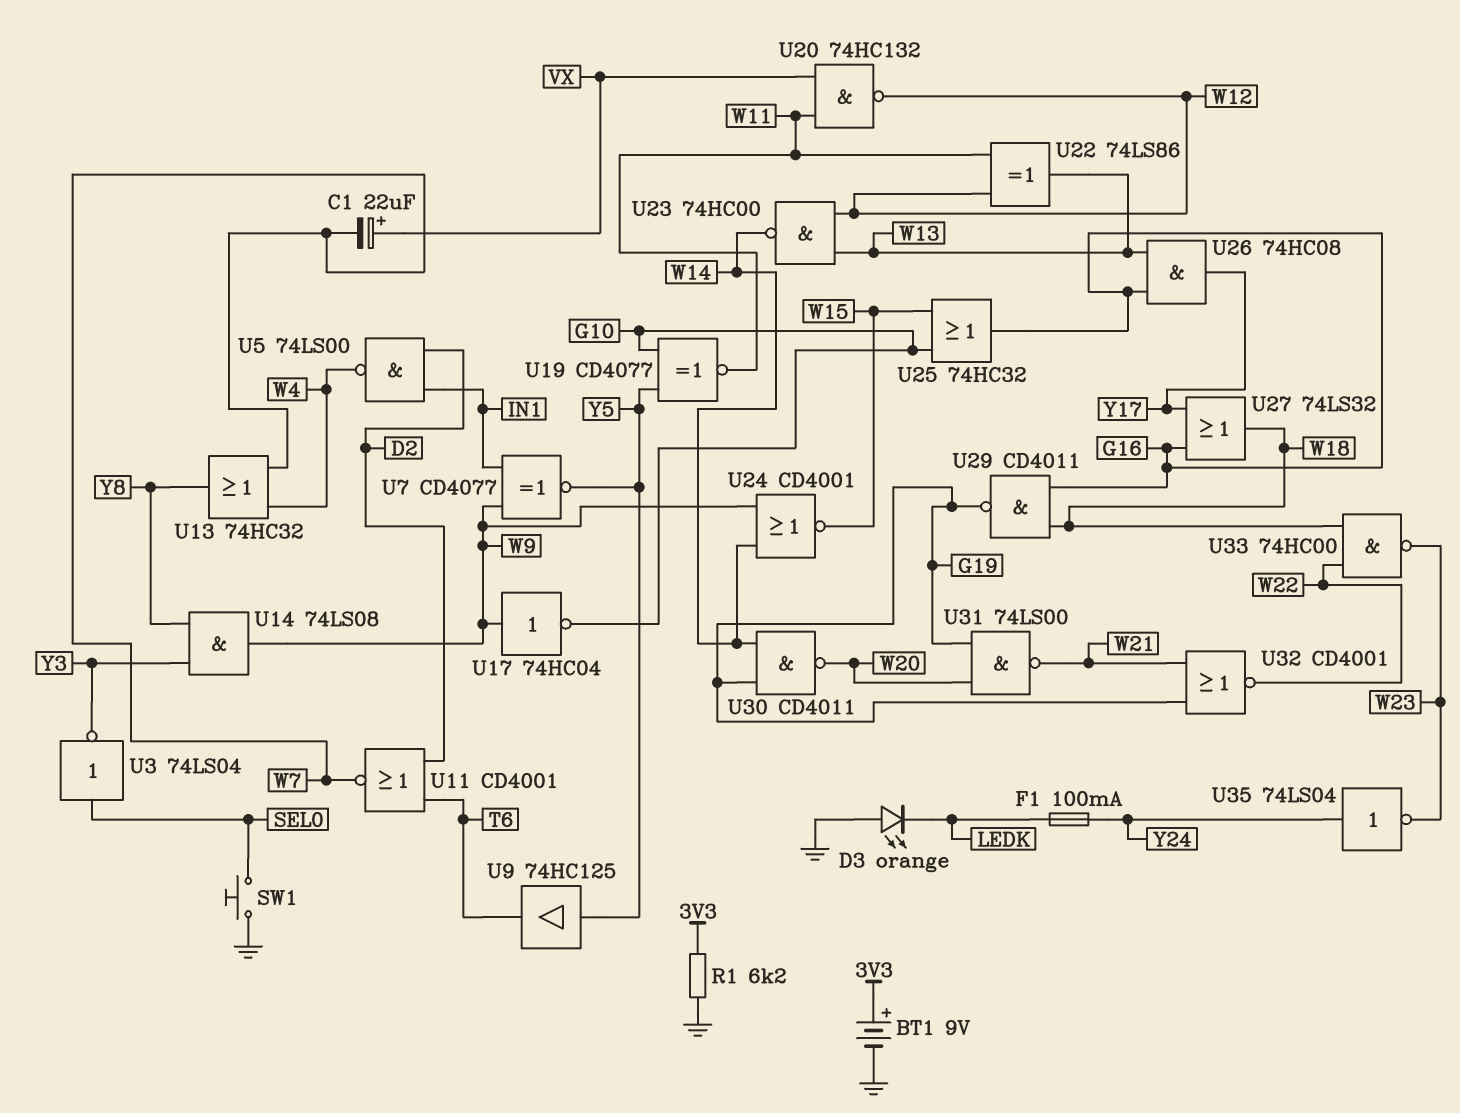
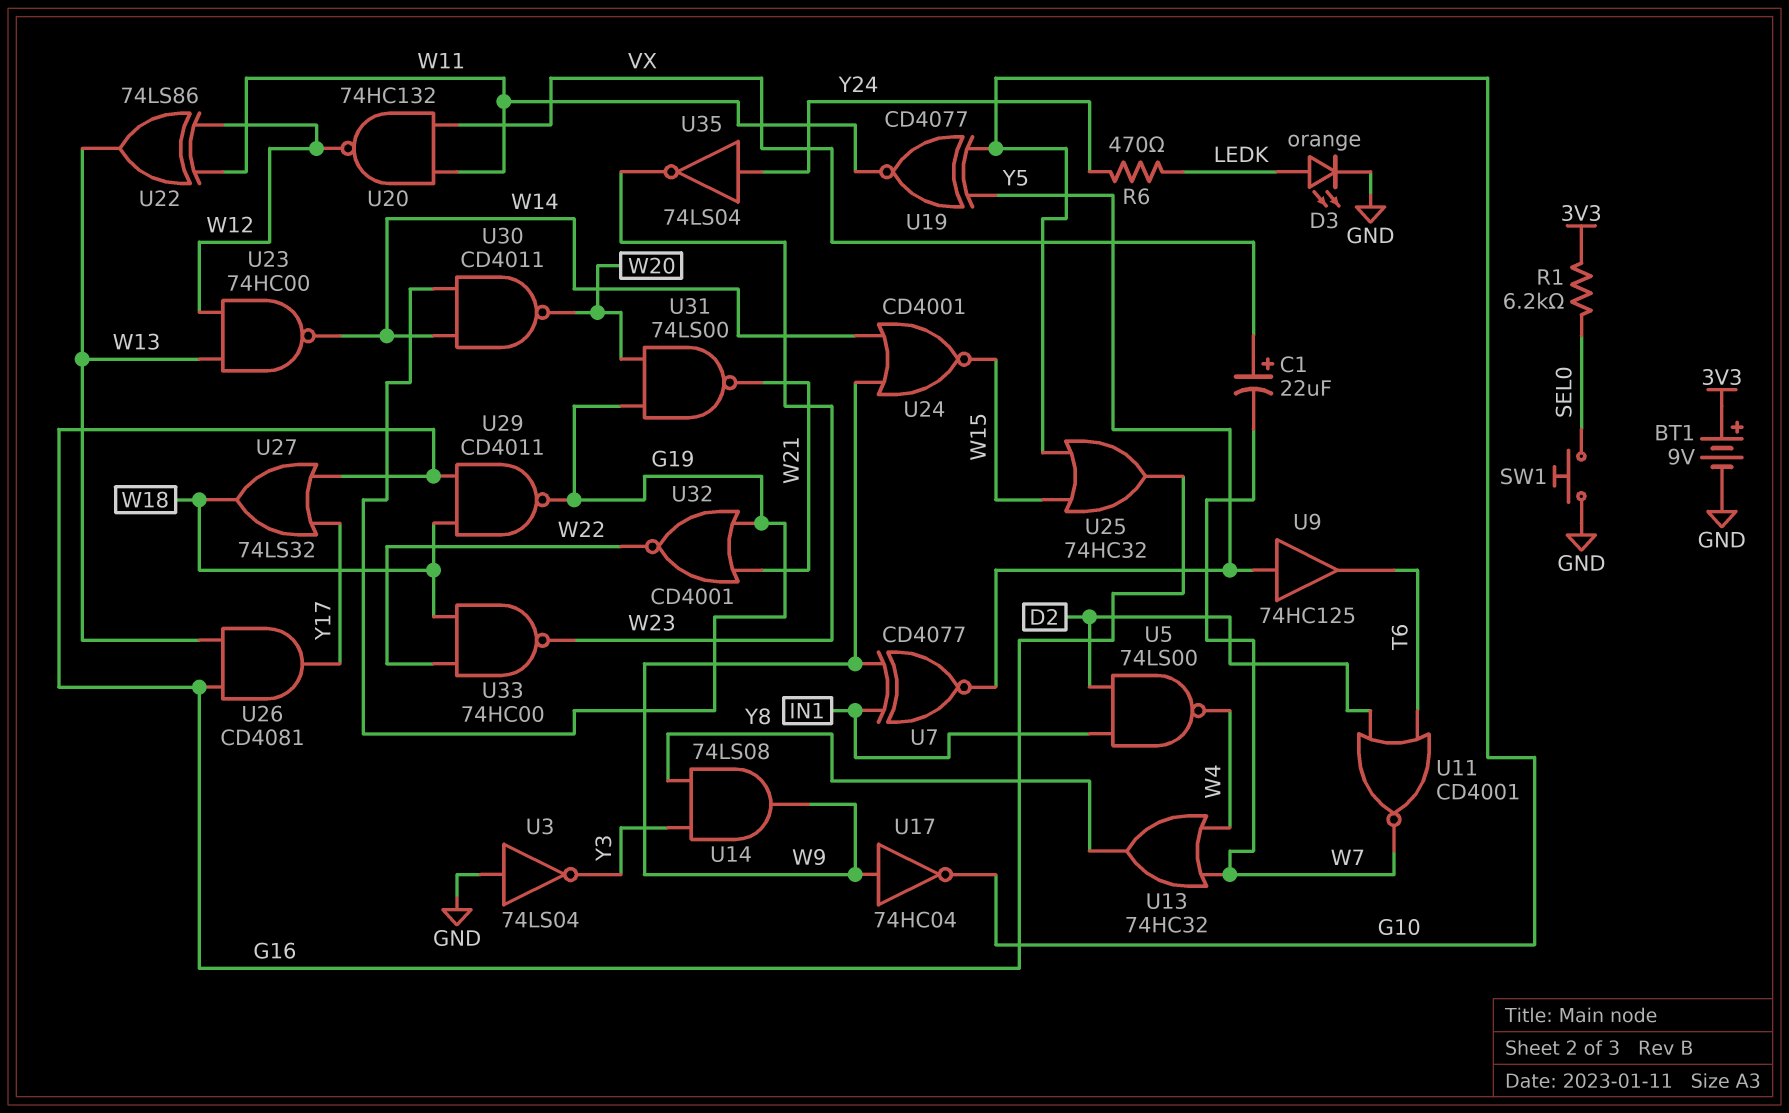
D3: LED orange (A GND, K LEDK) -> LED orange (A LEDK, K GND)
F1: 100mA (LEDK, Y24) -> none
R1: 6.2k (3V3, GND) -> 6.2k (3V3, SEL0)
R6: none -> 470 (LEDK, Y24)
U3: NOT 74LS04 (in SEL0, out Y3) -> NOT 74LS04 (in GND, out Y3)
U26: AND 74HC08 (in G16, in W13, out Y17) -> AND CD4081 (in G16, in W13, out Y17)

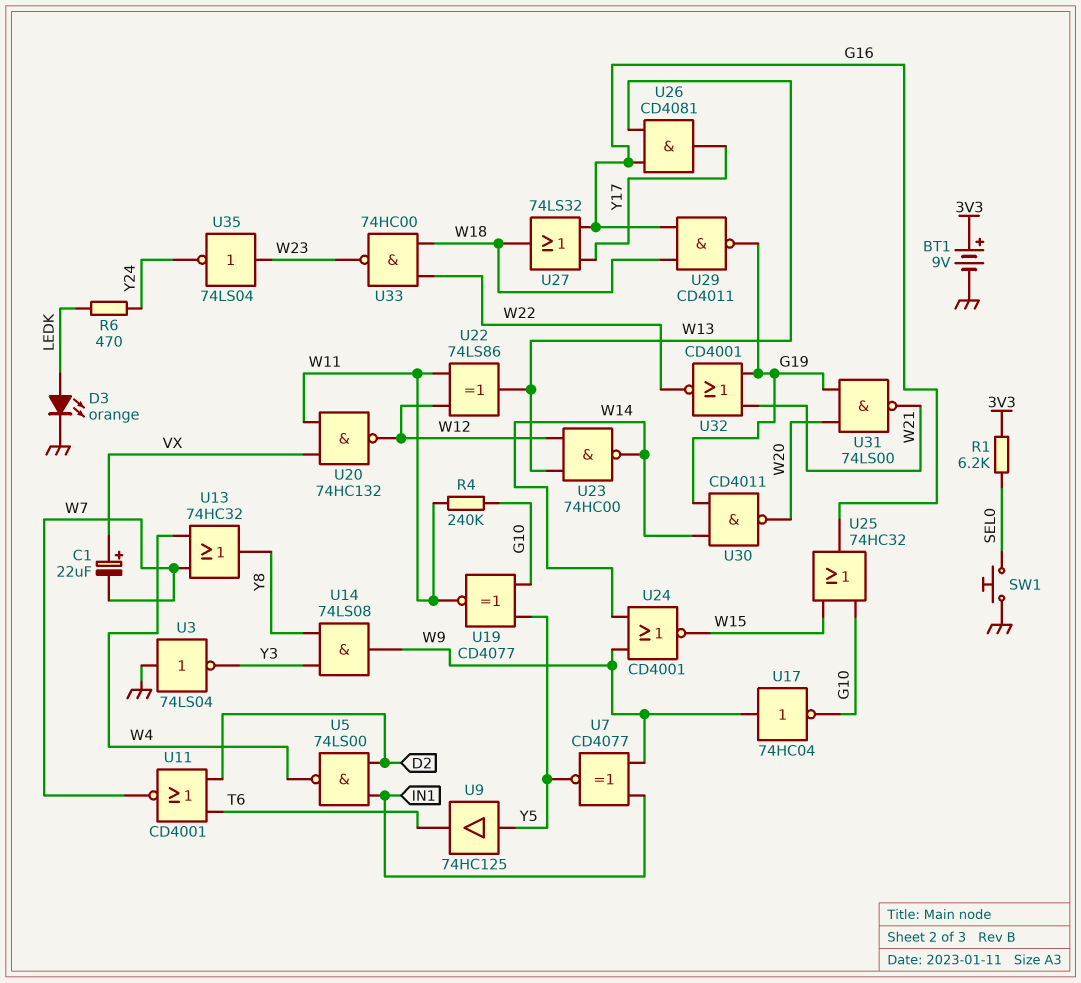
R4: none -> 240k (G10, W11)
U35: NOT 74LS04 (in Y24, out W23) -> NOT 74LS04 (in W23, out Y24)

